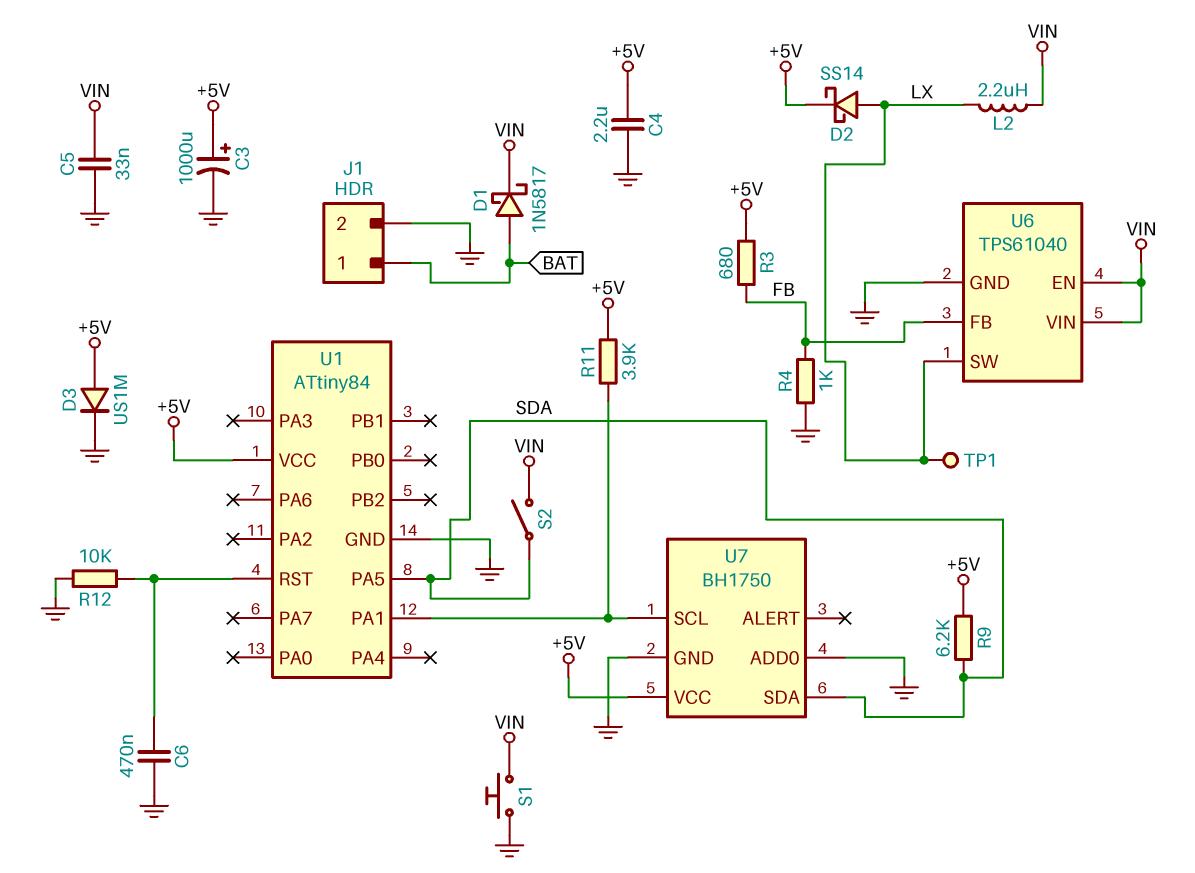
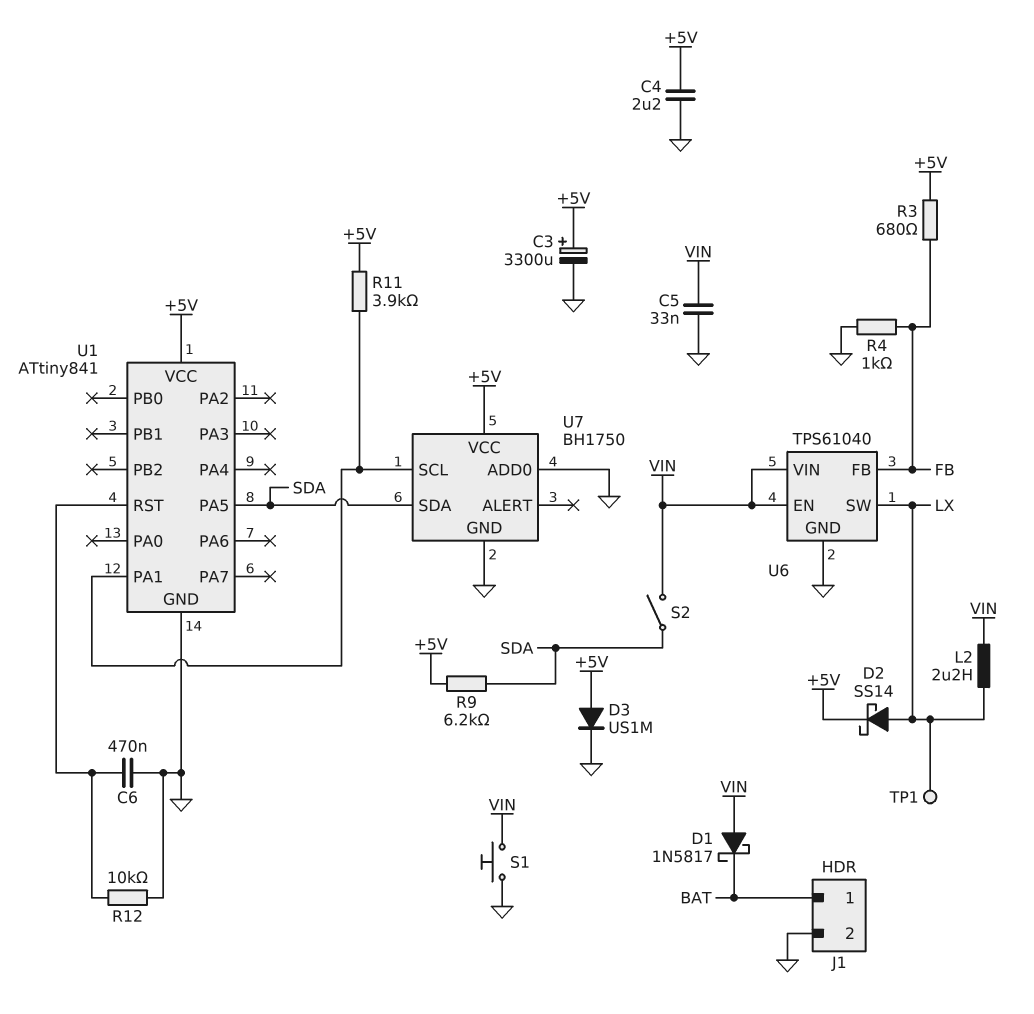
C3: 1000uF (plus +5V, minus GND) -> 3300uF (plus +5V, minus GND)
D1: schottky 1N5817 (A BAT, K VIN) -> schottky 1N5817 (A VIN, K BAT)
U1: ATtiny84 -> ATtiny841

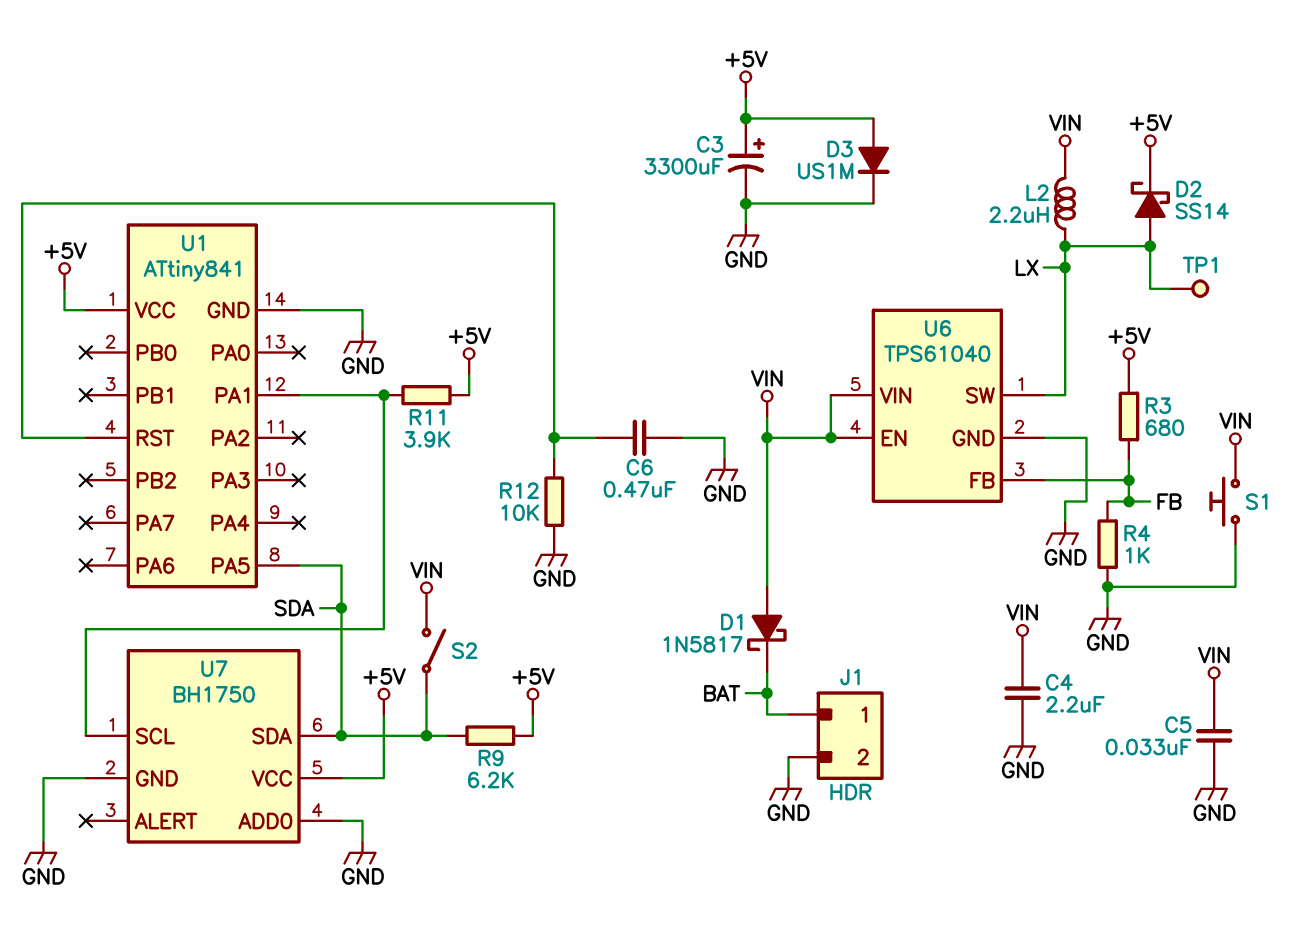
C4: 2.2uF (+5V, GND) -> 2.2uF (GND, VIN)

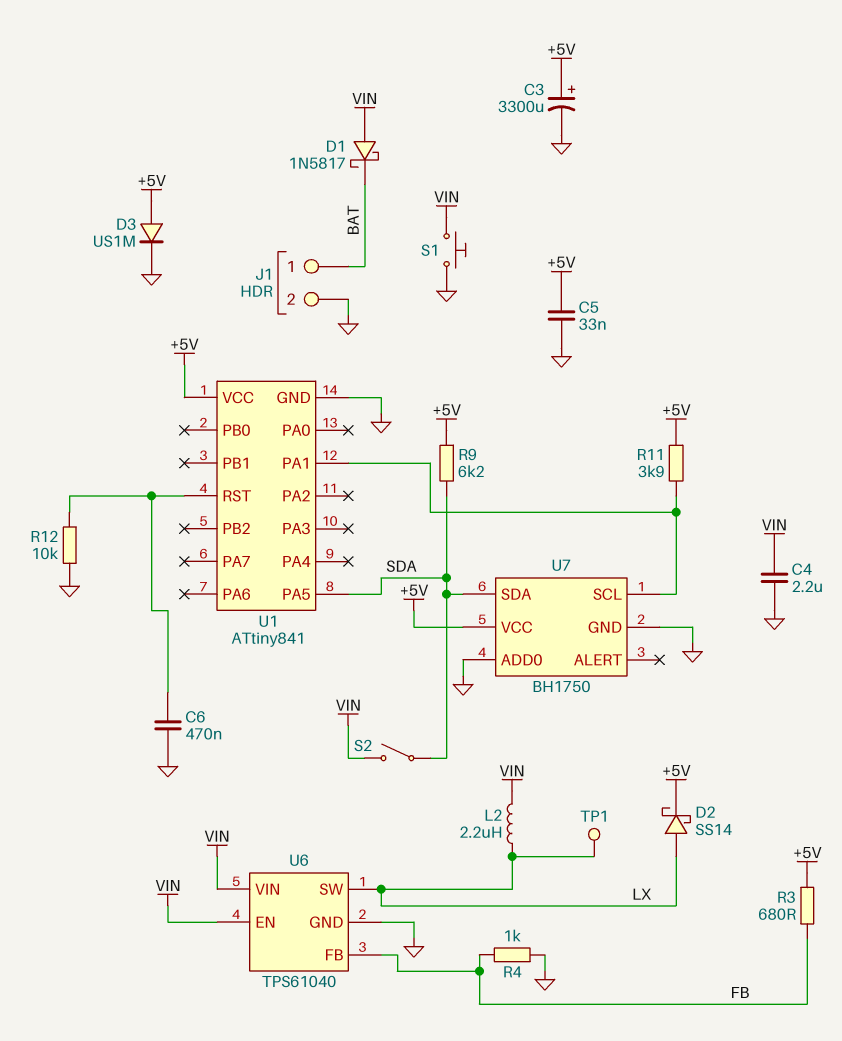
C5: 33nF (GND, VIN) -> 33nF (+5V, GND)

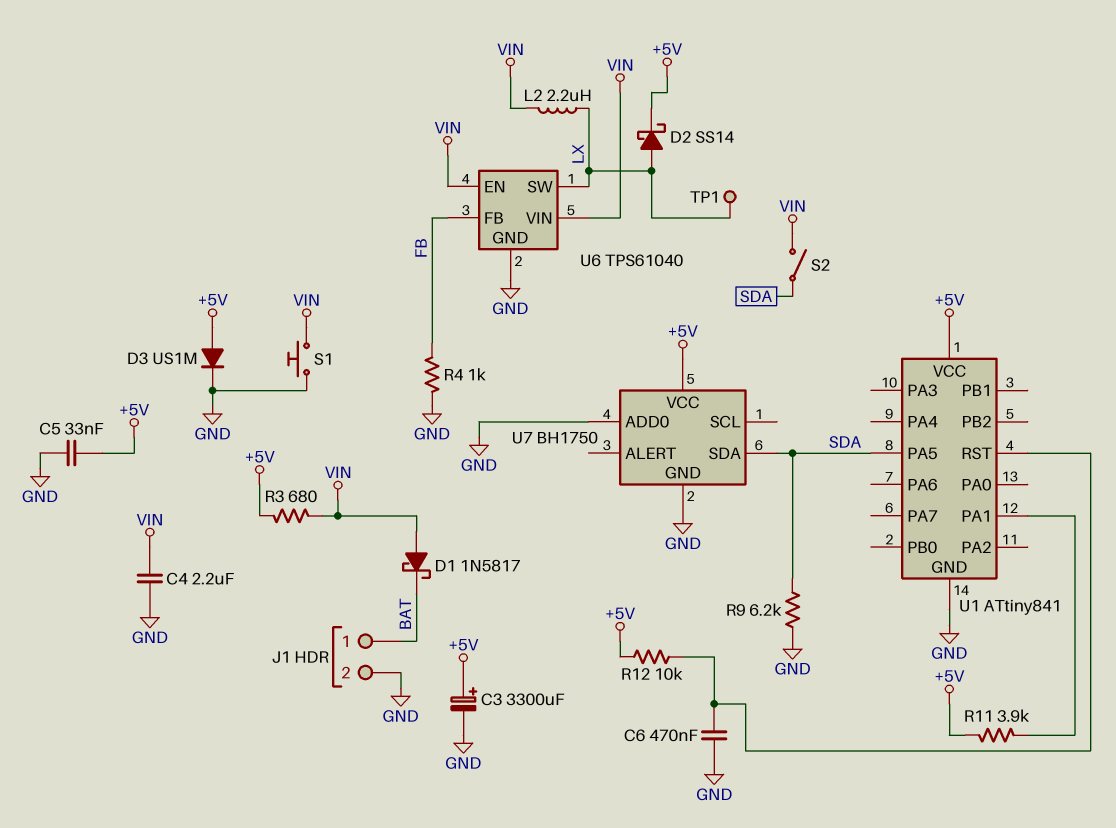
R3: 680 (+5V, FB) -> 680 (+5V, VIN)
R9: 6.2k (+5V, SDA) -> 6.2k (GND, SDA)
R12: 10k (GND, U1/RST) -> 10k (+5V, U1/RST)
U7 pin SCL: U1/PA1 -> none

